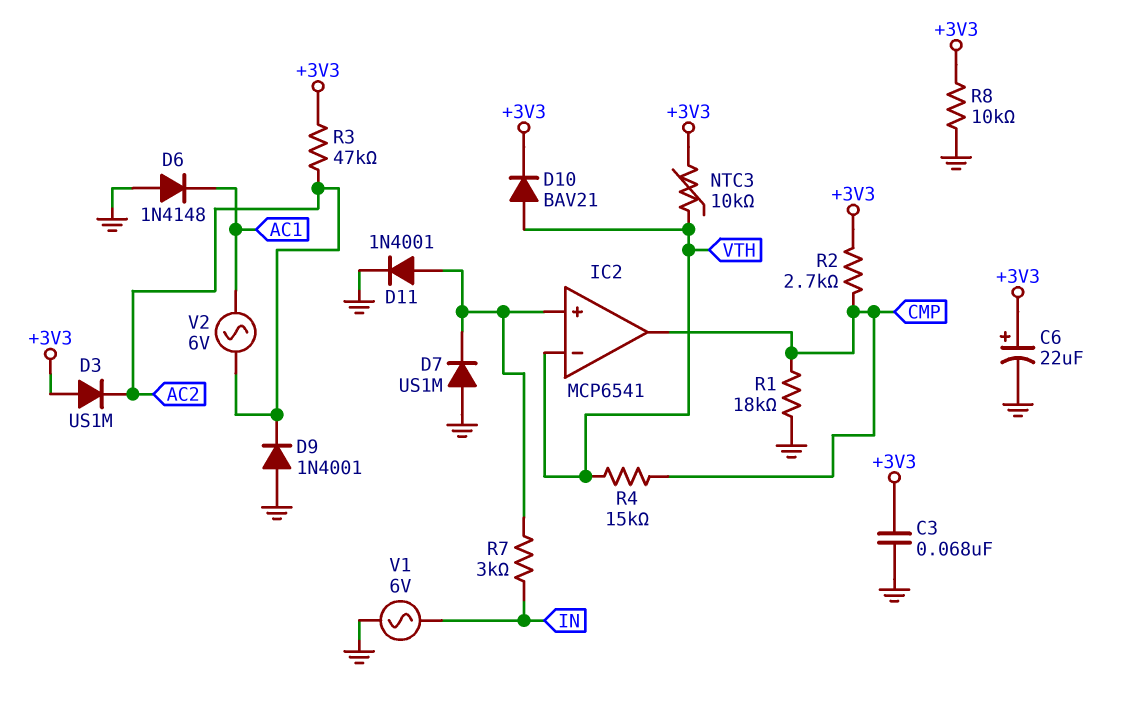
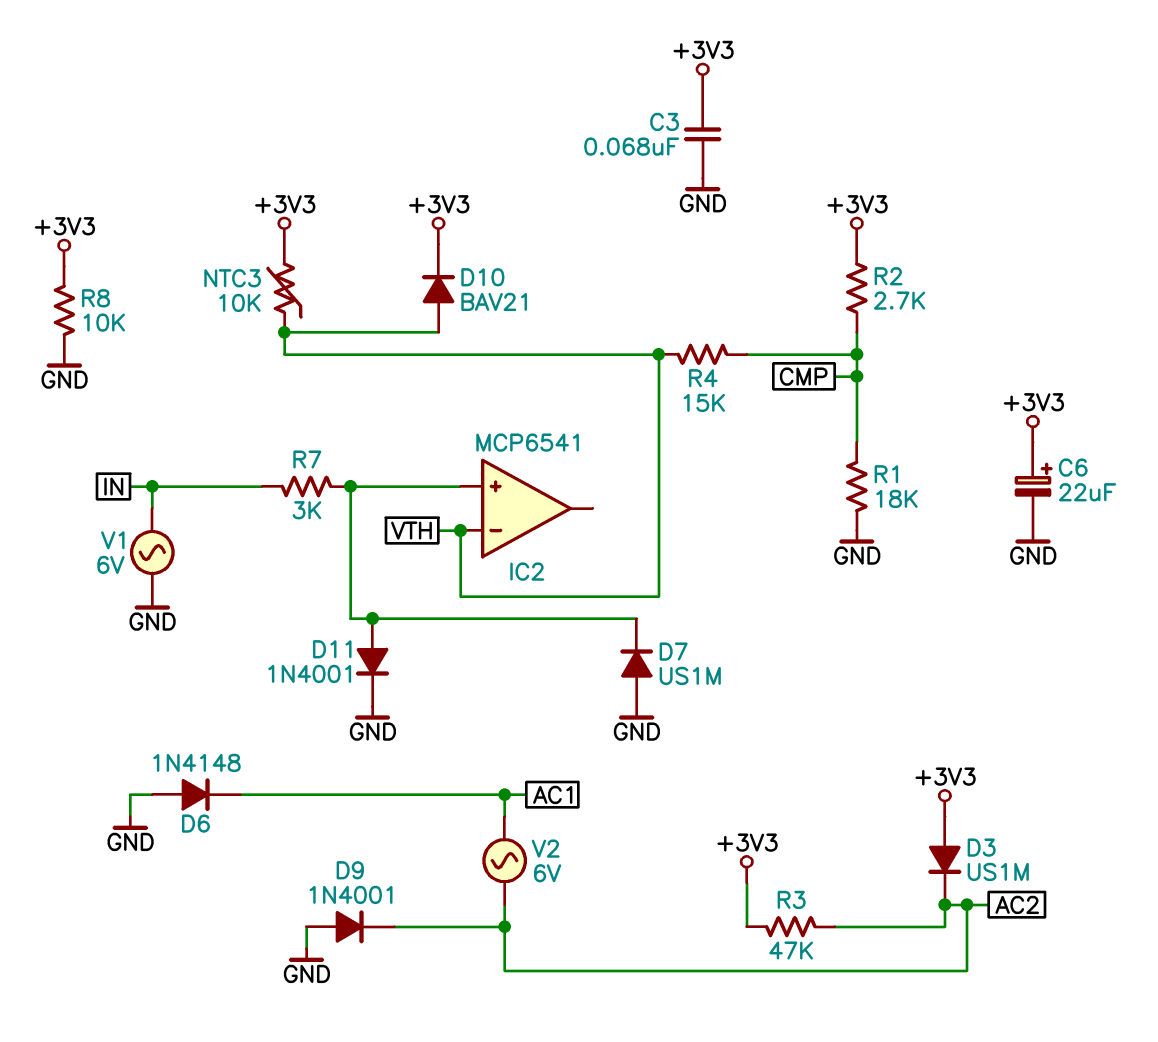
IC2 pin out: CMP -> none

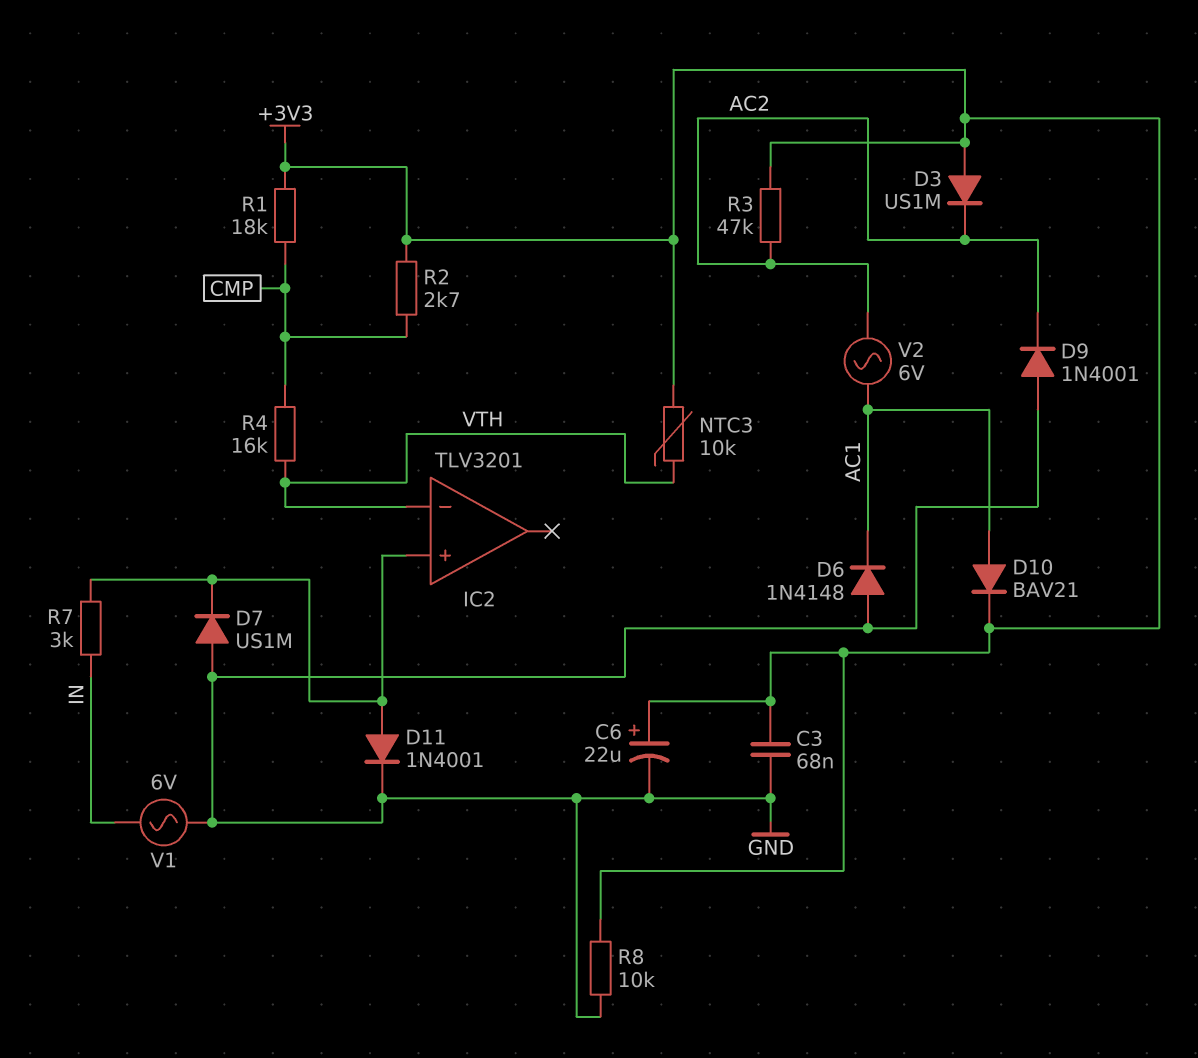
D10: diode BAV21 (A VTH, K +3V3) -> diode BAV21 (A AC1, K +3V3)
IC2: MCP6541 -> TLV3201
R1: 18k (CMP, GND) -> 18k (+3V3, CMP)
R4: 15k (CMP, VTH) -> 16k (CMP, VTH)

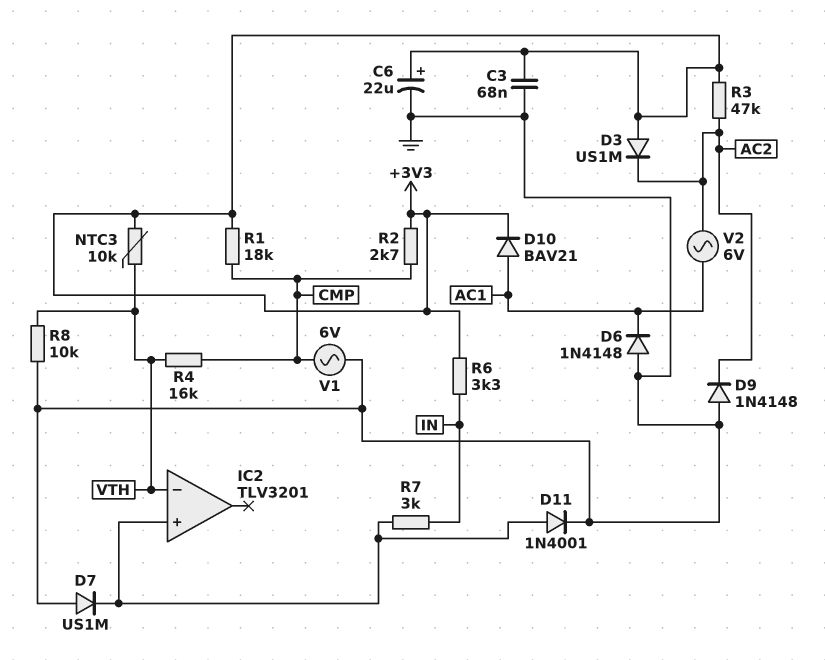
D9: diode 1N4001 (A GND, K AC2) -> diode 1N4148 (A GND, K AC2)
R6: none -> 3.3k (+3V3, IN)
R8: 10k (+3V3, GND) -> 10k (GND, VTH)
V1: AC 6V (GND, IN) -> AC 6V (CMP, GND)

